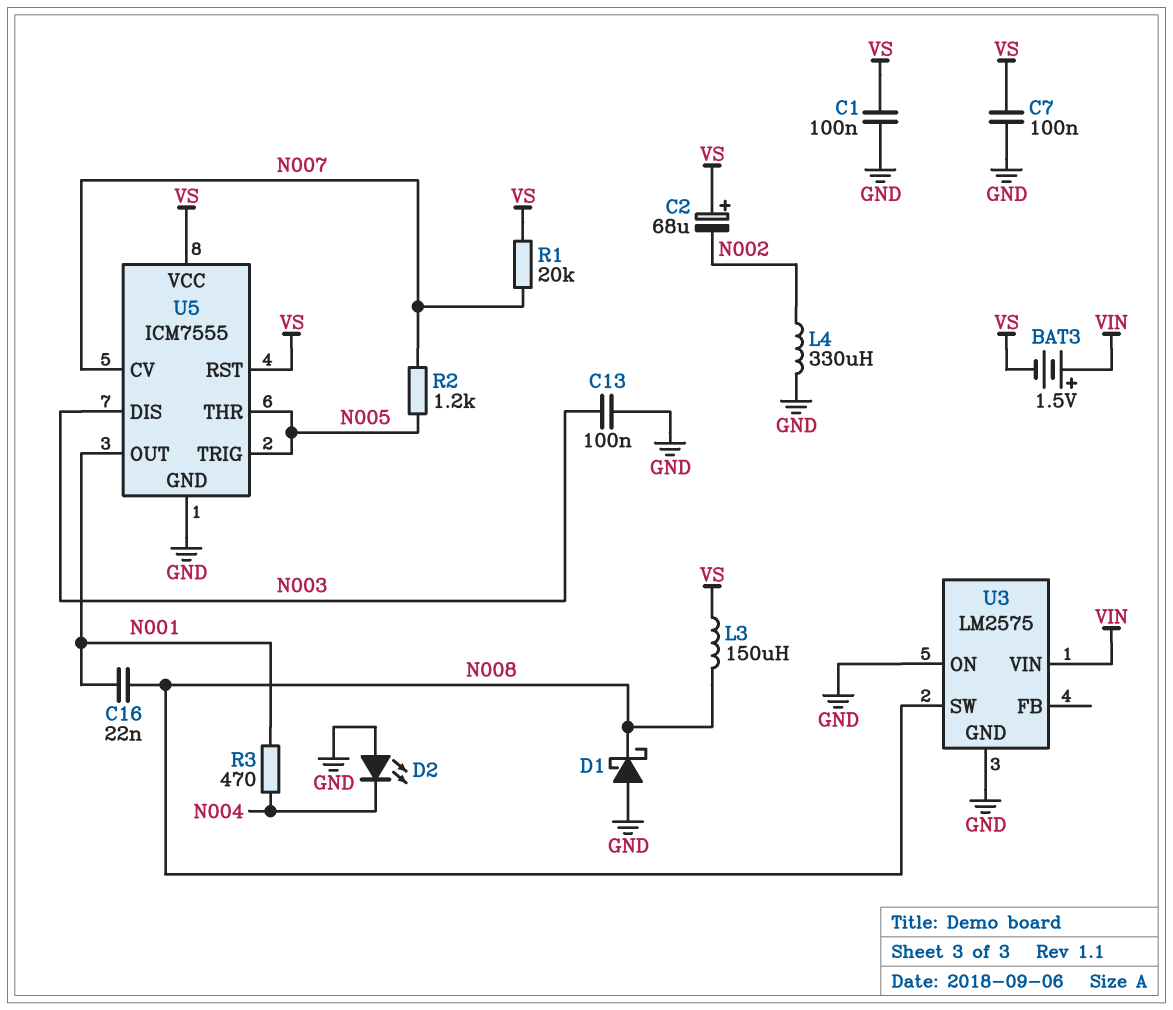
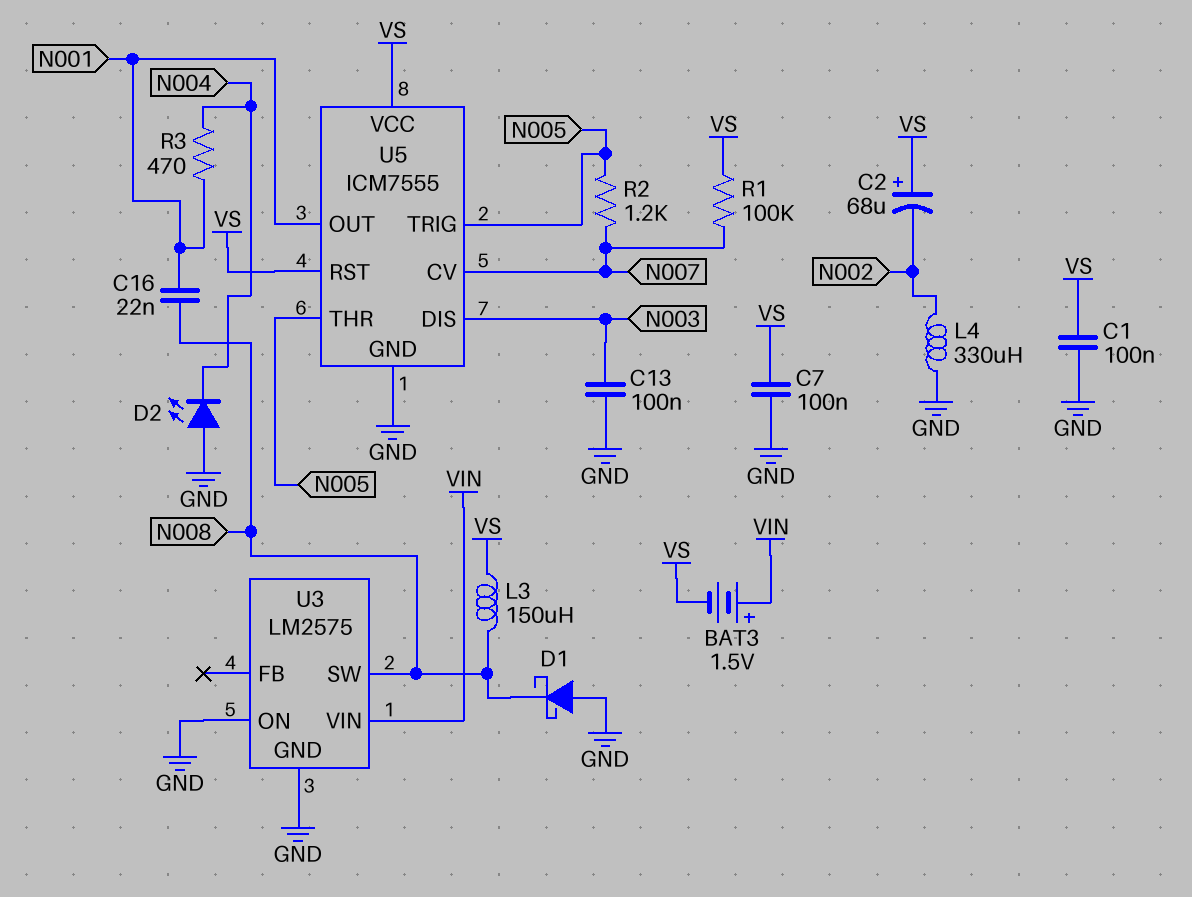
R1: 20k (N007, VS) -> 100k (N007, VS)

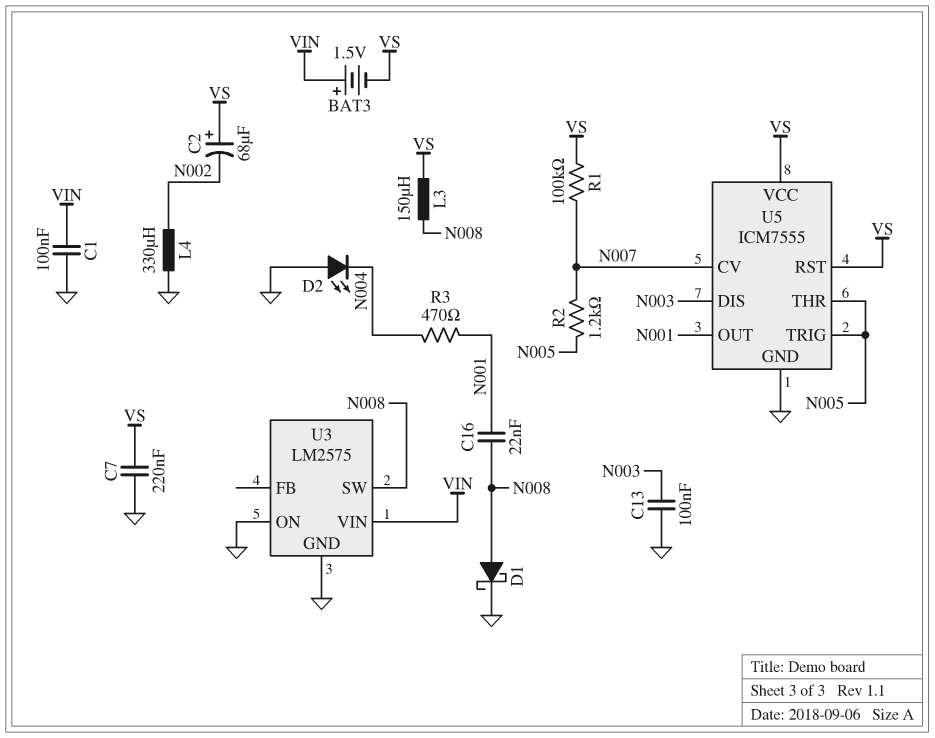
C1: 100nF (GND, VS) -> 100nF (GND, VIN)
C7: 100nF (GND, VS) -> 220nF (GND, VS)
D1: schottky (A GND, K N008) -> schottky (A N008, K GND)

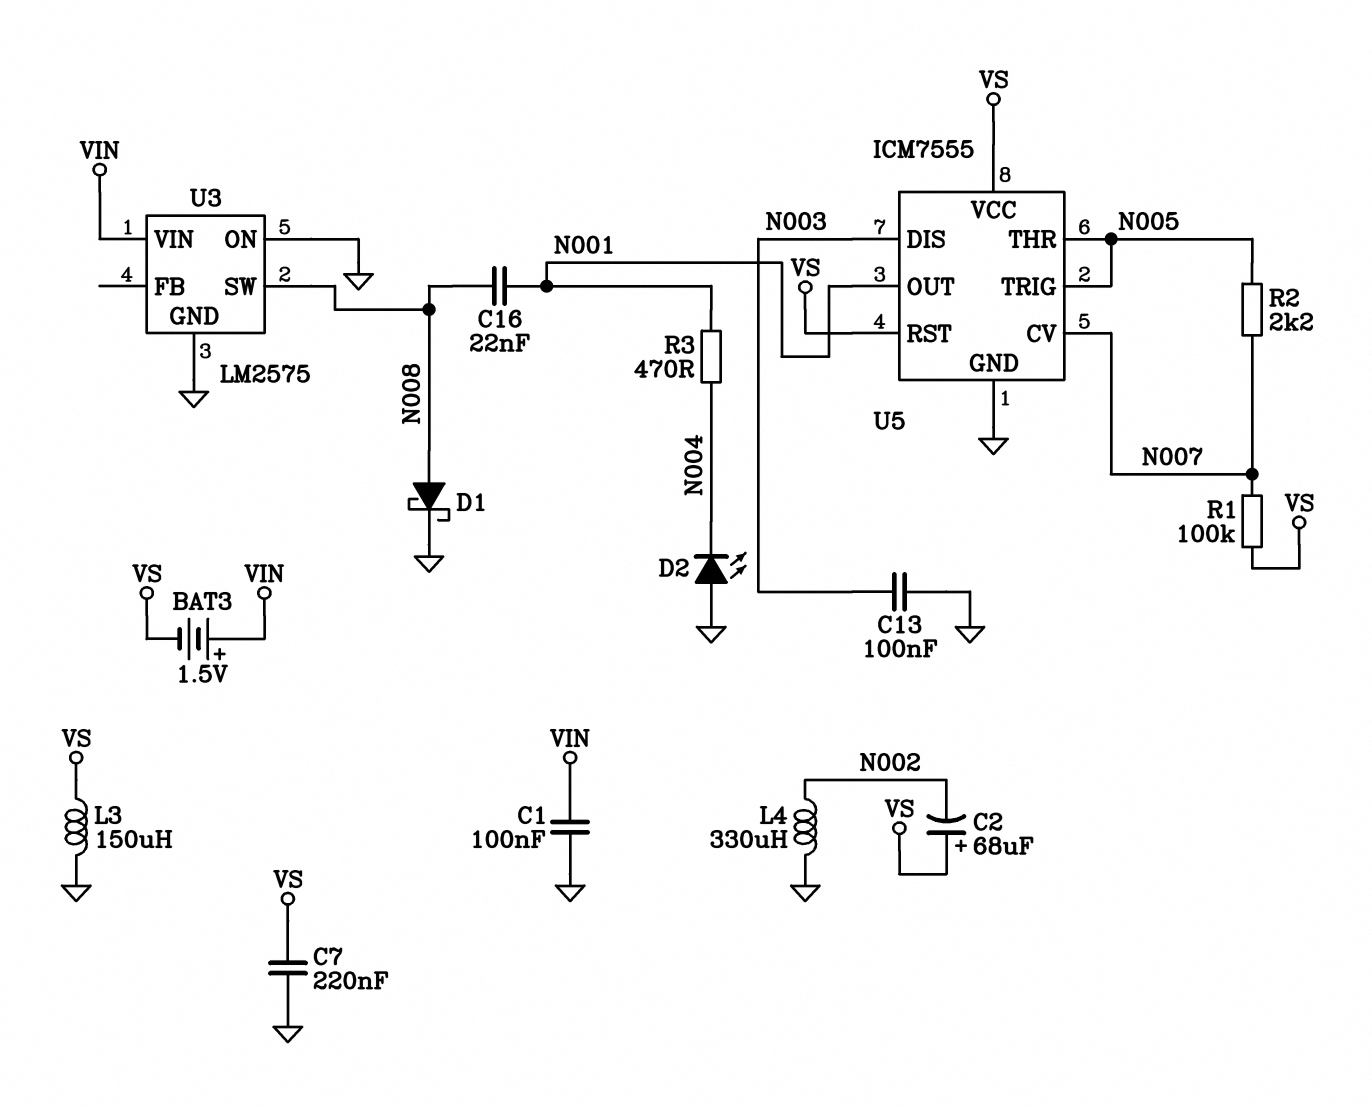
L3: 150uH (N008, VS) -> 150uH (GND, VS)
R2: 1.2k (N005, N007) -> 2.2k (N005, N007)

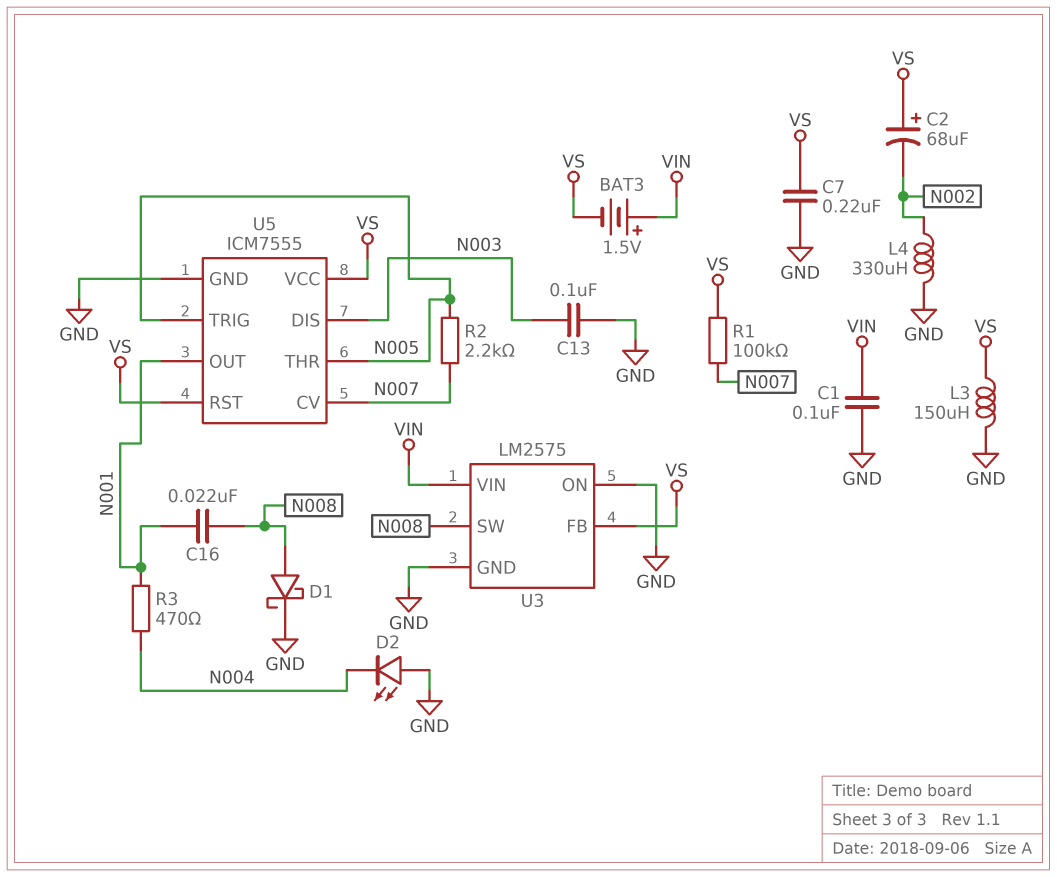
U3 pin FB: none -> VS

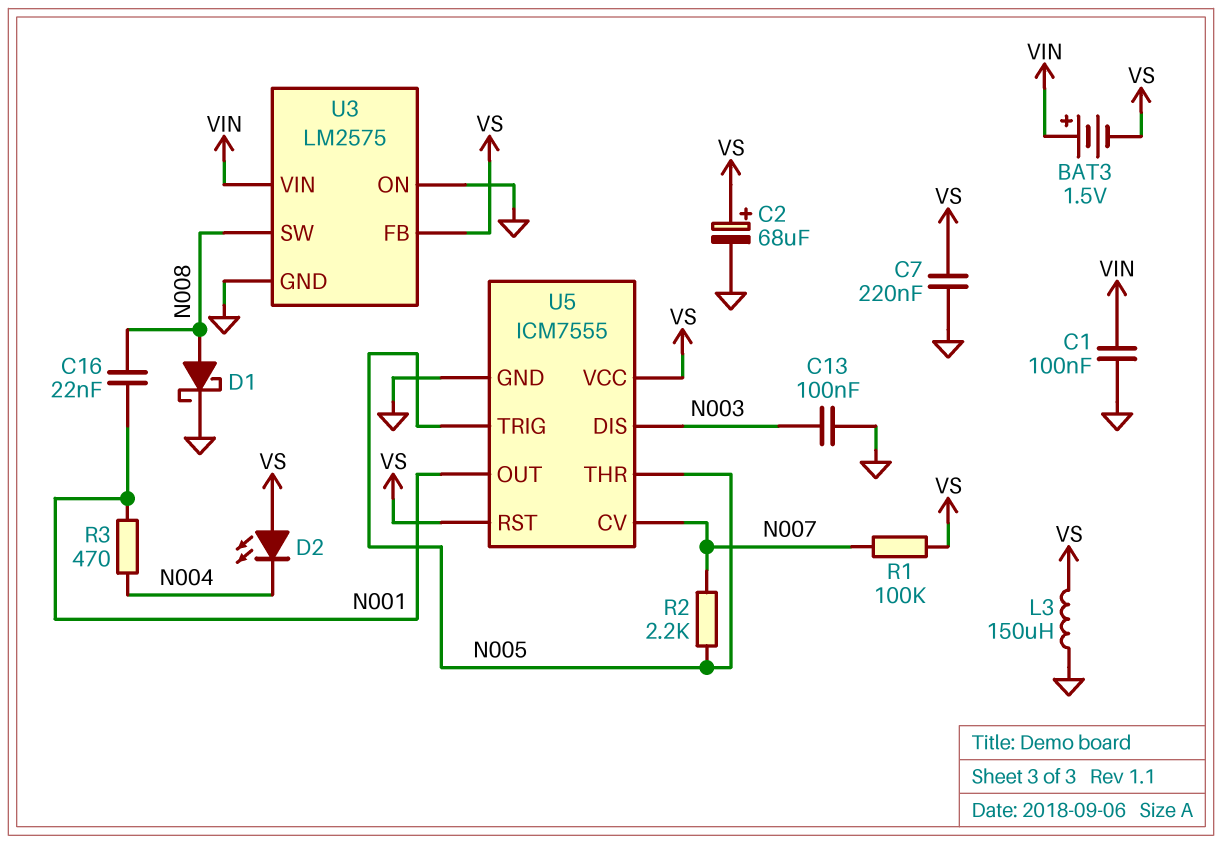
C2: 68uF (plus VS, minus N002) -> 68uF (plus VS, minus GND)
D2: LED (A GND, K N004) -> LED (A VS, K N004)
L4: 330uH (GND, N002) -> none

